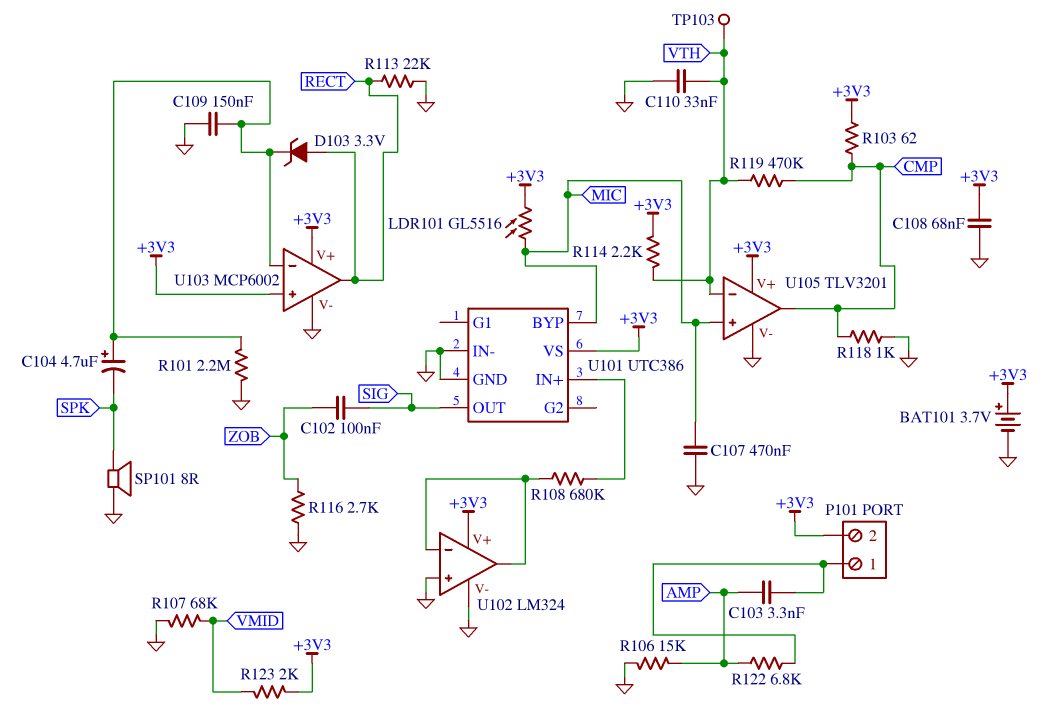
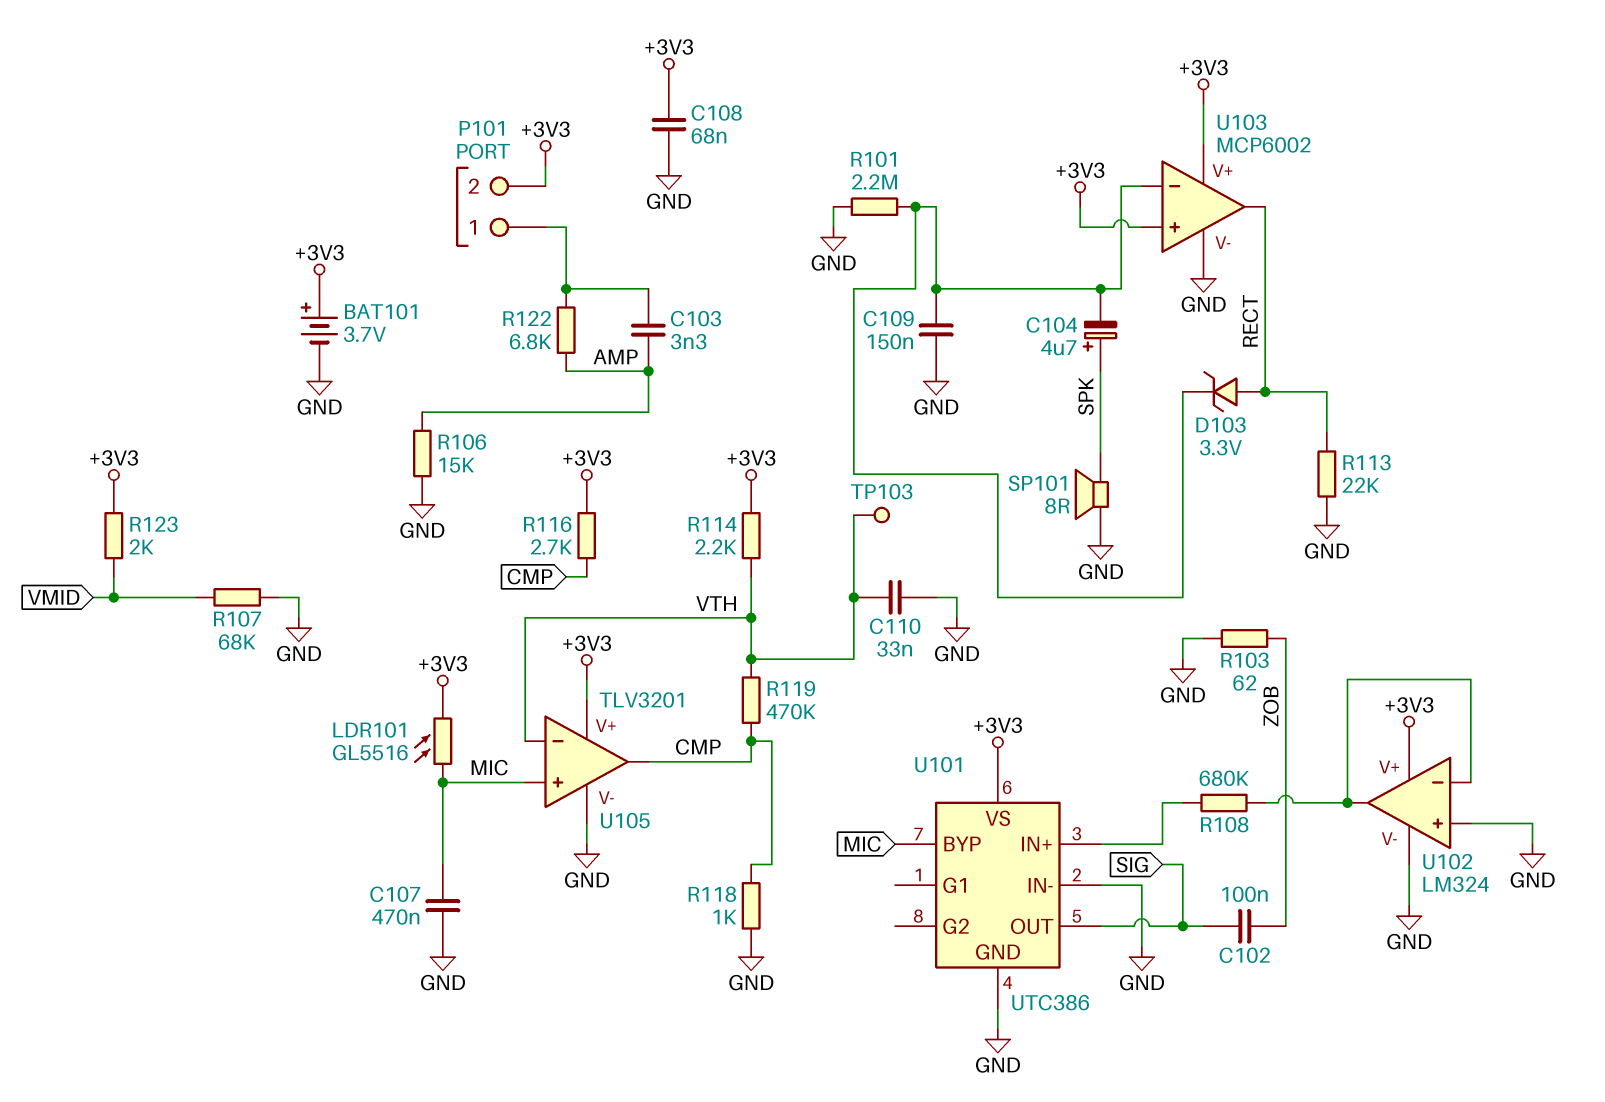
C104: 4.7uF (plus U103/in-, minus SPK) -> 4.7uF (plus SPK, minus U103/in-)
R103: 62 (+3V3, CMP) -> 62 (GND, ZOB)
R116: 2.7k (GND, ZOB) -> 2.7k (+3V3, CMP)

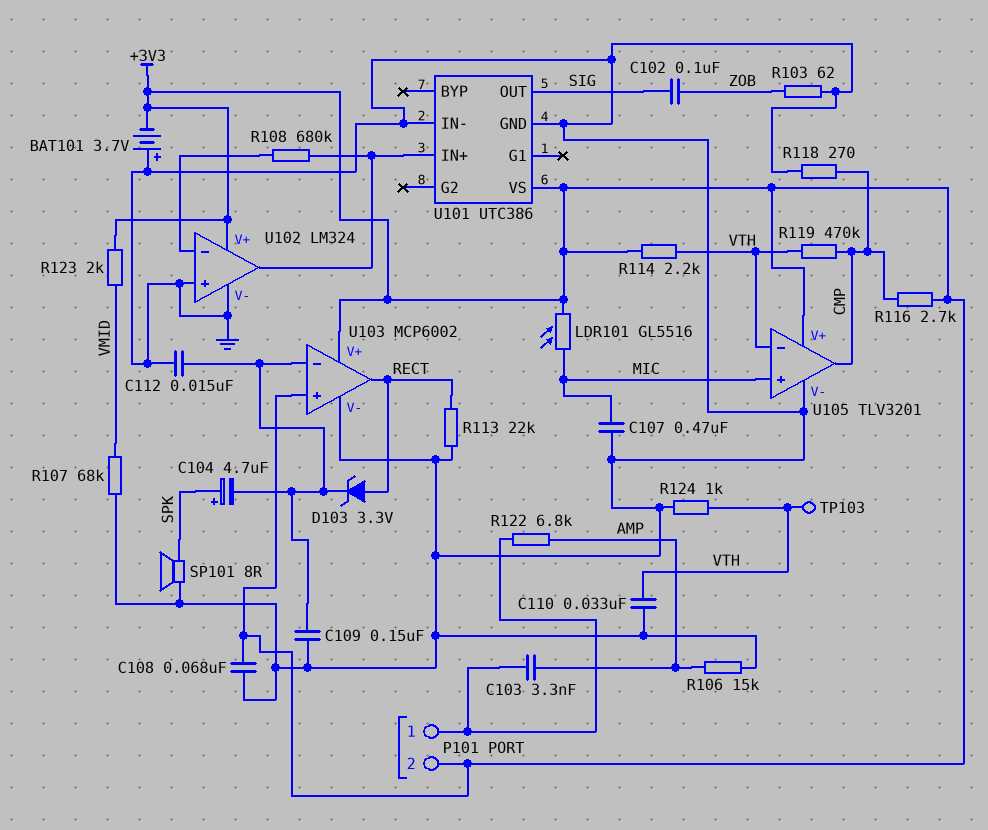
BAT101: 3.7V (plus +3V3, minus GND) -> 3.7V (plus GND, minus +3V3)
C112: none -> 15nF (GND, U103/in-)
R101: 2.2M (GND, U103/in-) -> none
R118: 1k (CMP, GND) -> 270 (CMP, GND)
R124: none -> 1k (GND, VTH)
U101 pin BYP: MIC -> none
U102 pin out: U102/in- -> U101/IN+

